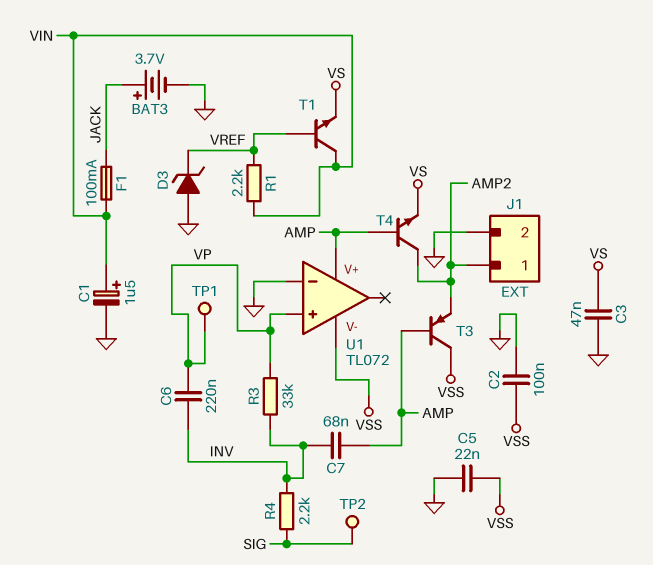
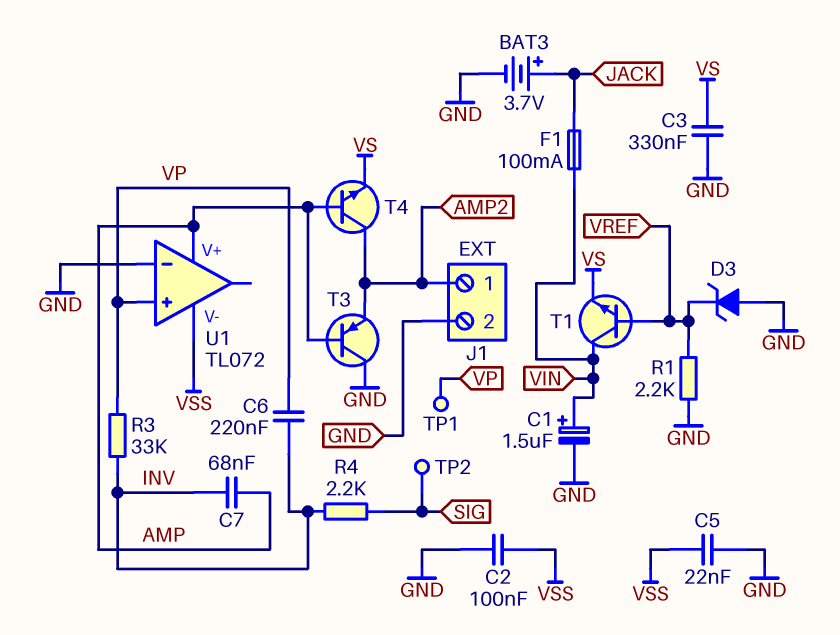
C3: 47nF (GND, VS) -> 330nF (GND, VS)
R1: 2.2k (VIN, VREF) -> 2.2k (GND, VREF)
T3: PNP (B AMP, C VSS, E AMP2) -> PNP (B AMP, C GND, E AMP2)

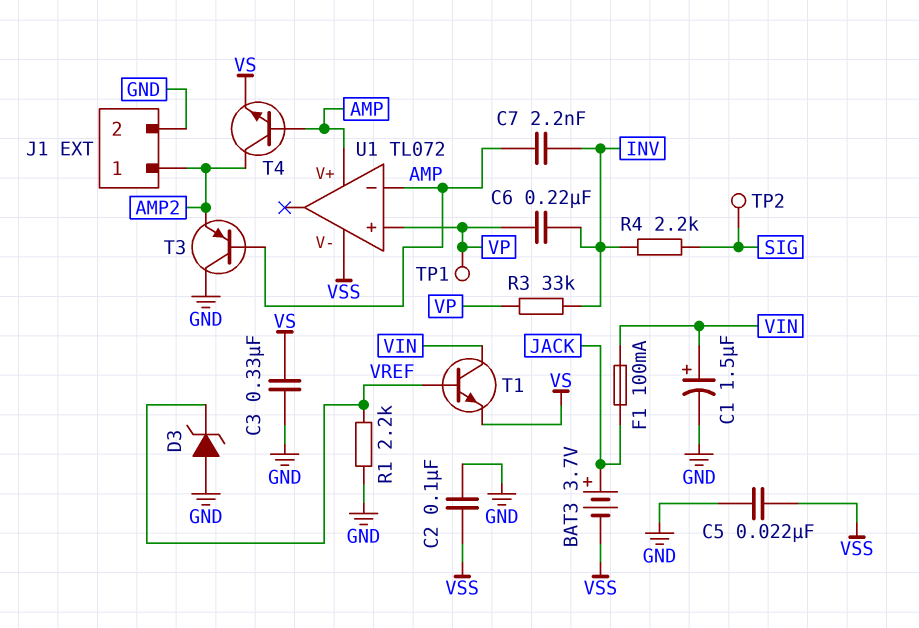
BAT3: 3.7V (plus JACK, minus GND) -> 3.7V (plus JACK, minus VSS)
C7: 68nF (AMP, INV) -> 2.2nF (AMP, INV)
U1 pin in-: GND -> AMP

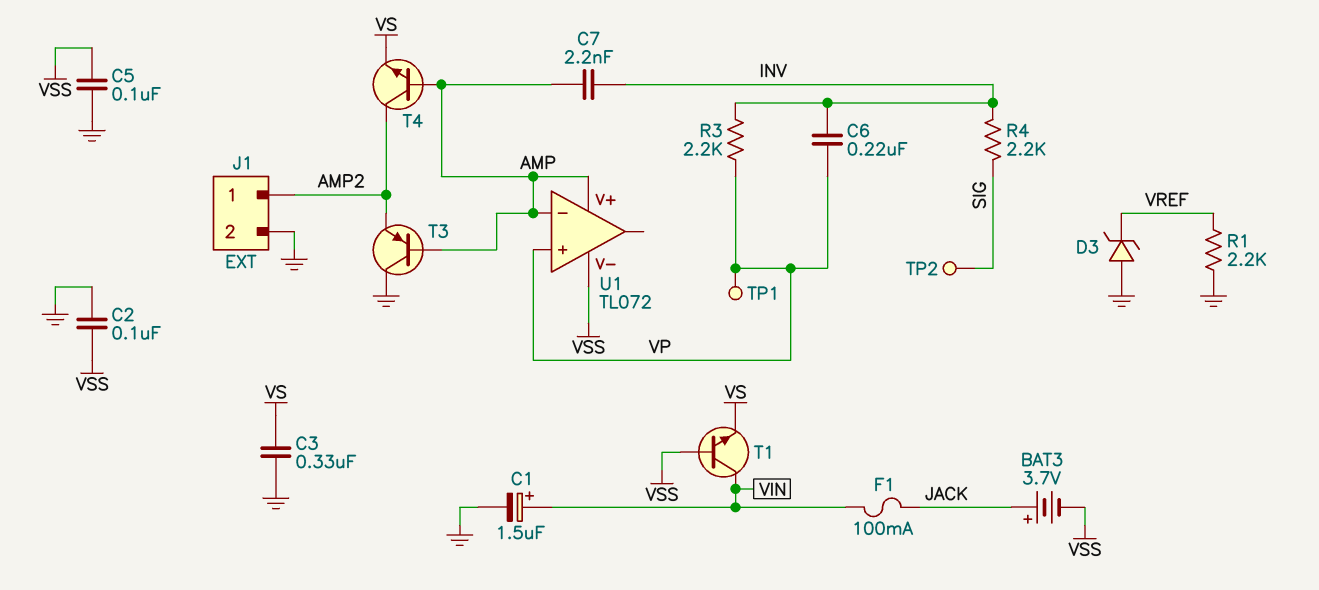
C5: 22nF (GND, VSS) -> 100nF (GND, VSS)
R3: 33k (INV, VP) -> 2.2k (INV, VP)
T1: NPN (B VREF, C VIN, E VS) -> NPN (B VSS, C VIN, E VS)

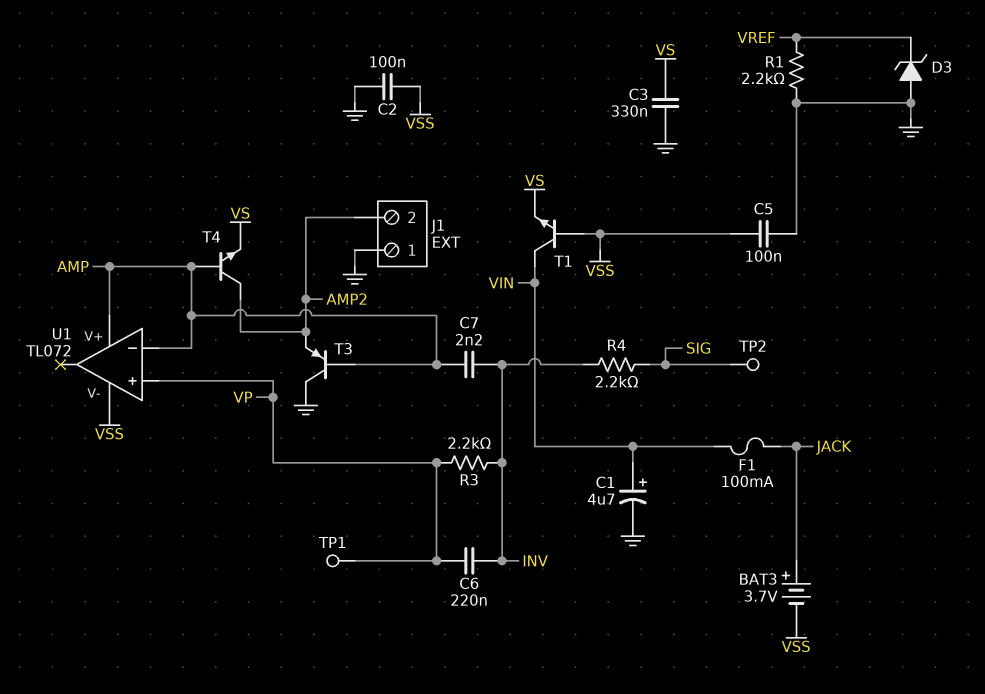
C1: 1.5uF (plus VIN, minus GND) -> 4.7uF (plus VIN, minus GND)
J1 pin 1: AMP2 -> GND
J1 pin 2: GND -> AMP2

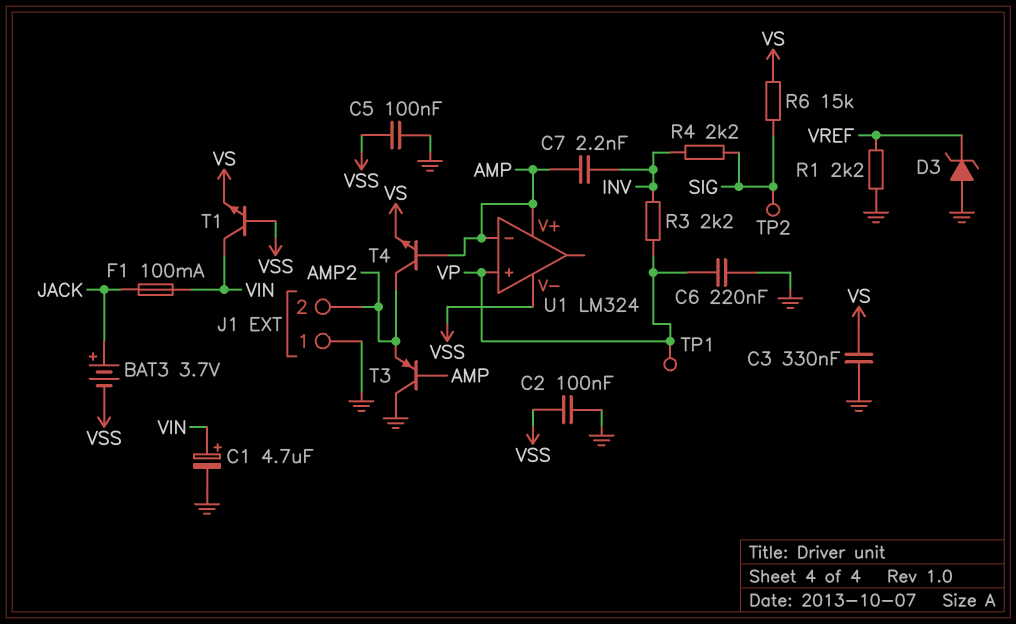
C6: 220nF (INV, VP) -> 220nF (GND, VP)
R6: none -> 15k (SIG, VS)
U1: TL072 -> LM324

